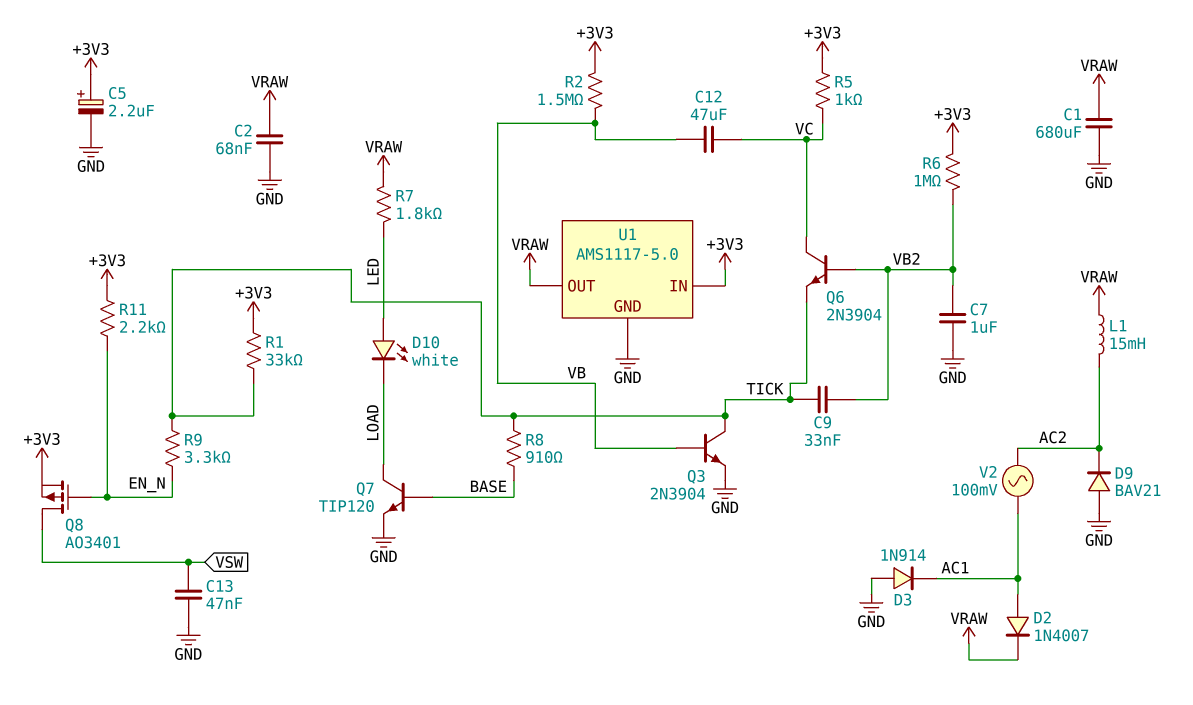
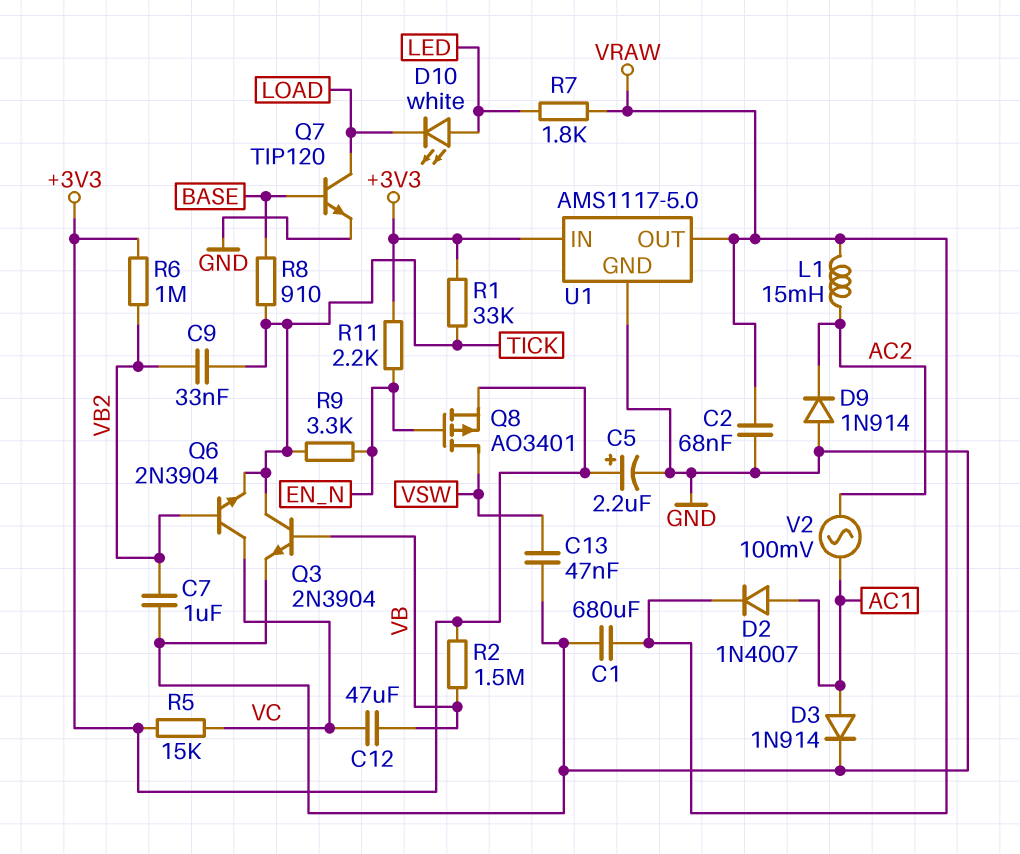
D3: diode 1N914 (A GND, K AC1) -> diode 1N914 (A AC1, K GND)
D9: diode BAV21 (A GND, K AC2) -> diode 1N914 (A GND, K AC2)
R5: 1k (+3V3, VC) -> 15k (+3V3, VC)

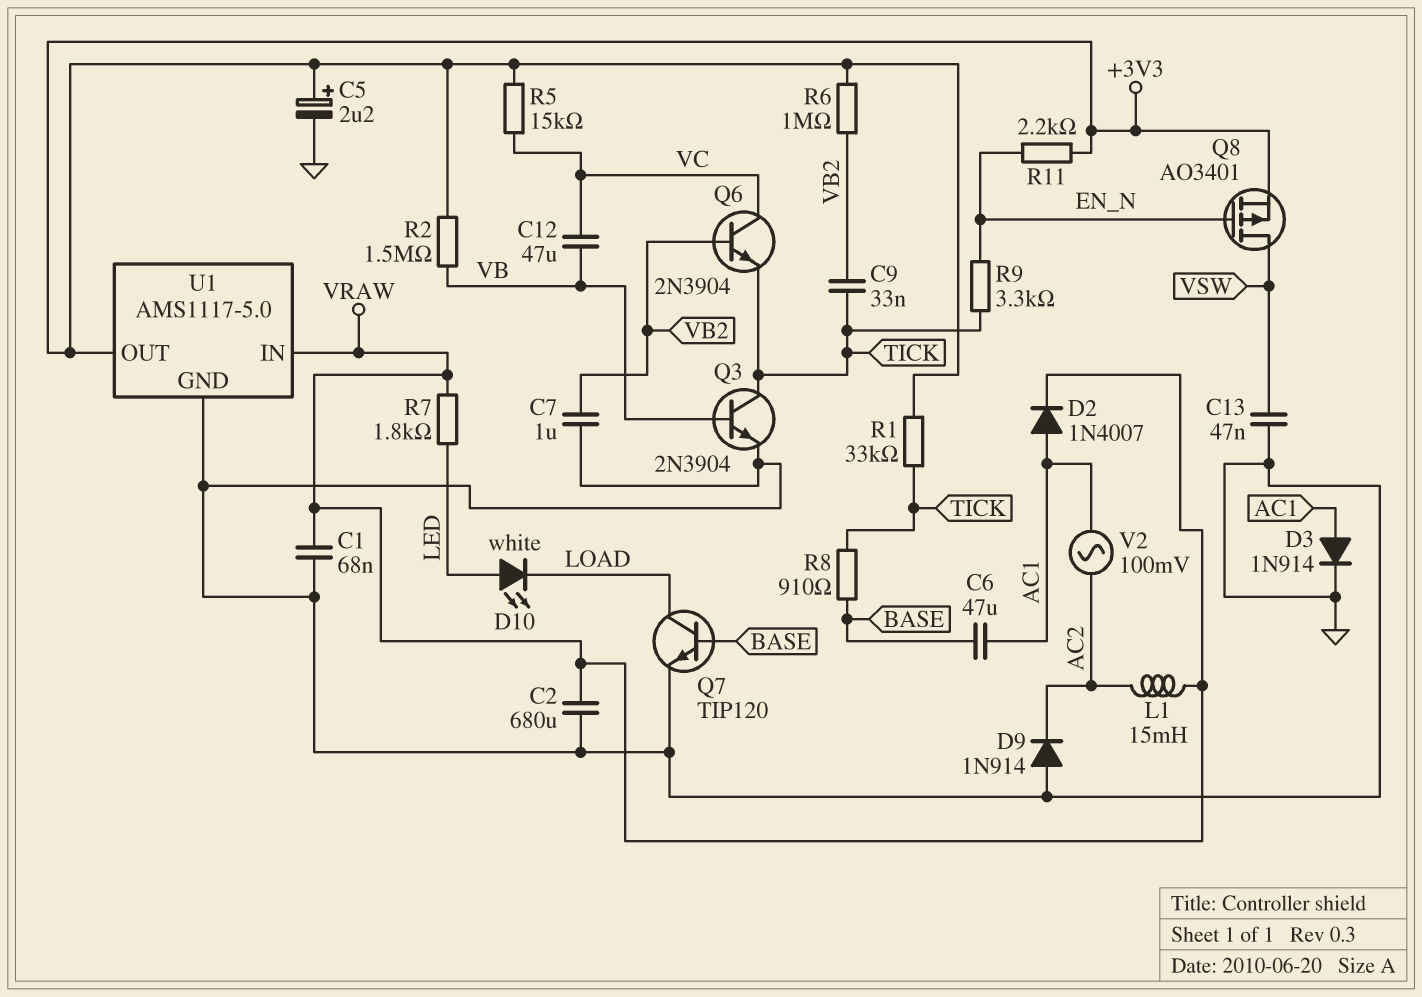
C1: 680uF (GND, VRAW) -> 68nF (GND, VRAW)
C2: 68nF (GND, VRAW) -> 680uF (GND, VRAW)
C6: none -> 47uF (AC1, BASE)
U1 pin IN: +3V3 -> VRAW
U1 pin OUT: VRAW -> +3V3

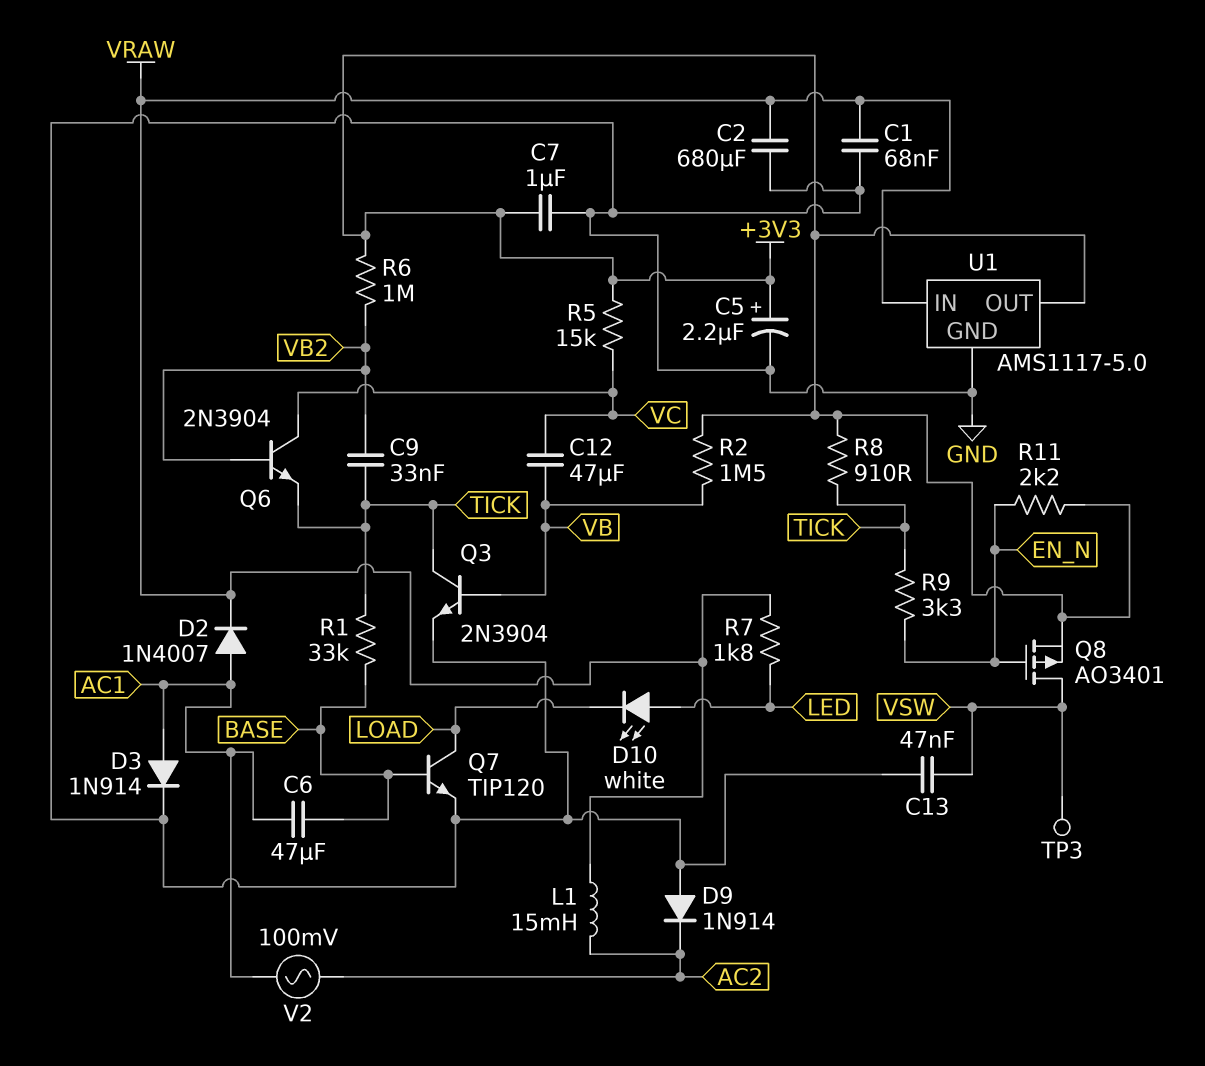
C7: 1uF (GND, VB2) -> 1uF (+3V3, GND)
R1: 33k (+3V3, TICK) -> 33k (BASE, TICK)
R8: 910 (BASE, TICK) -> 910 (+3V3, TICK)
TP3: none -> test point (VSW)

